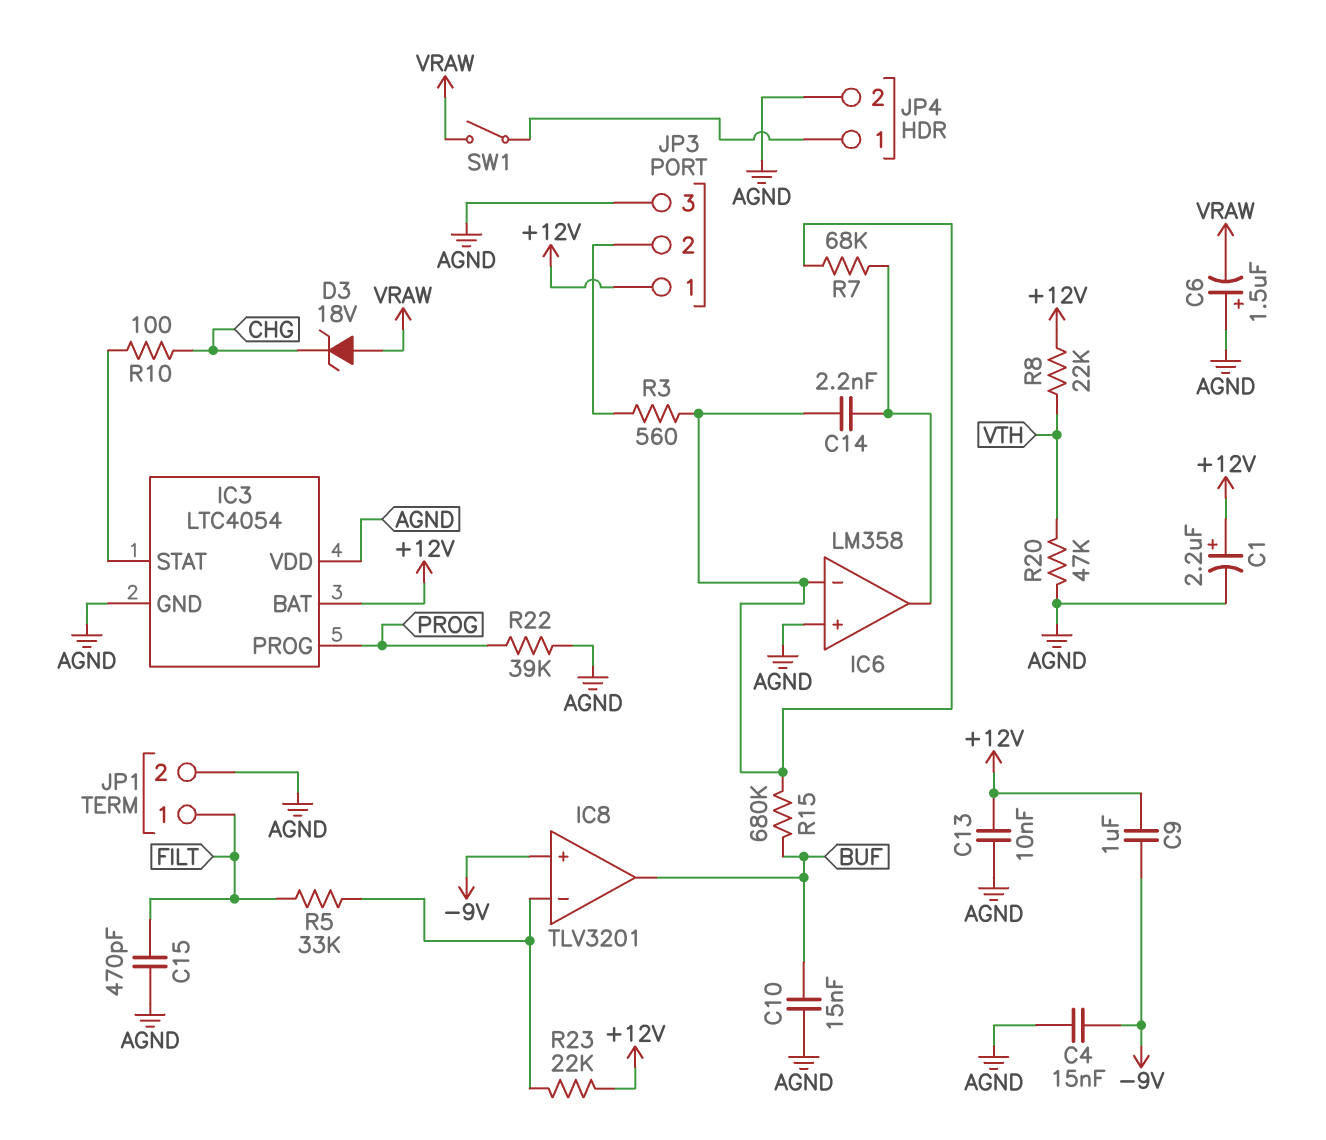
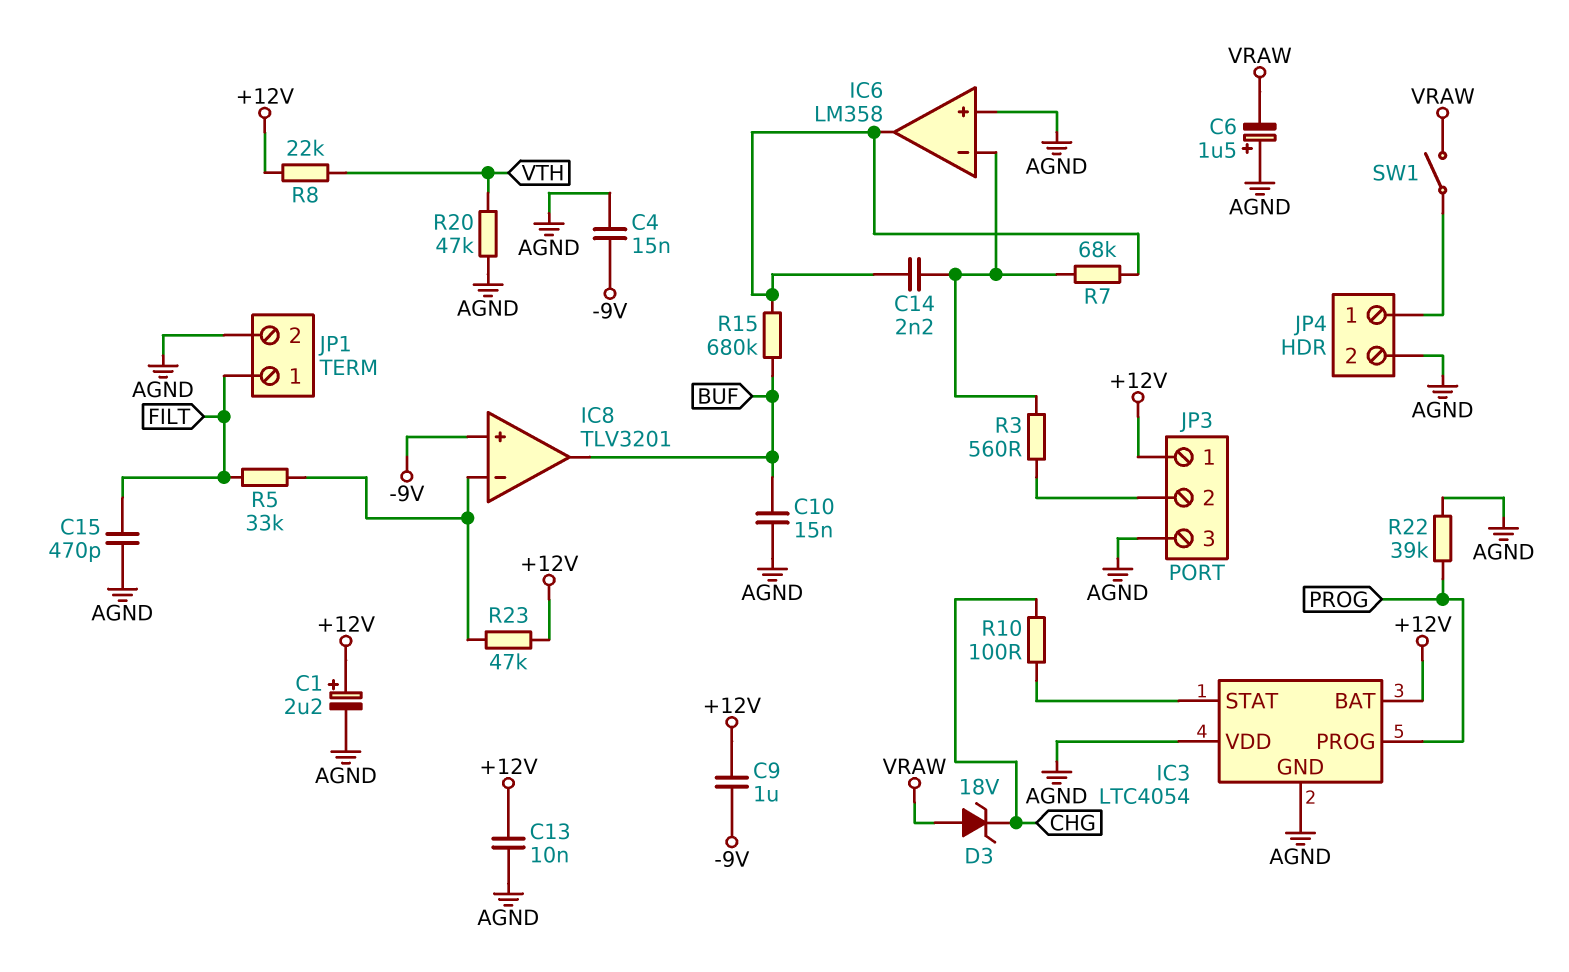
R15: 680k (BUF, IC6/in-) -> 680k (BUF, IC6/out)
R23: 22k (+12V, IC8/in-) -> 47k (+12V, IC8/in-)

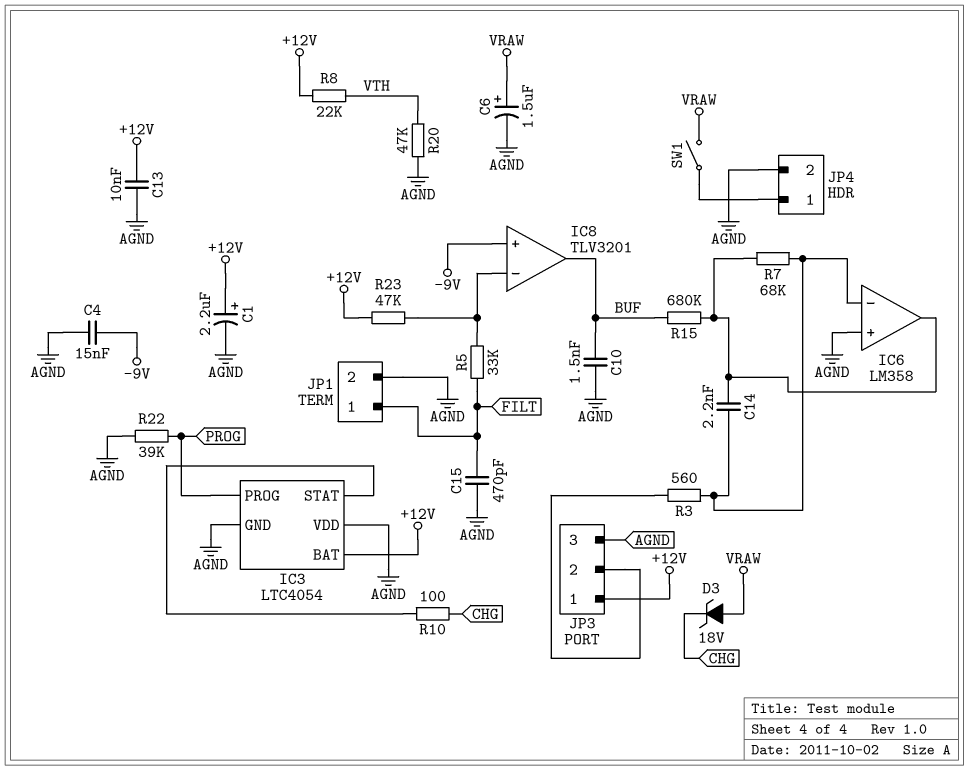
C6: 1.5uF (plus AGND, minus VRAW) -> 1.5uF (plus VRAW, minus AGND)
C9: 1uF (+12V, -9V) -> none
C10: 15nF (AGND, BUF) -> 1.5nF (AGND, BUF)

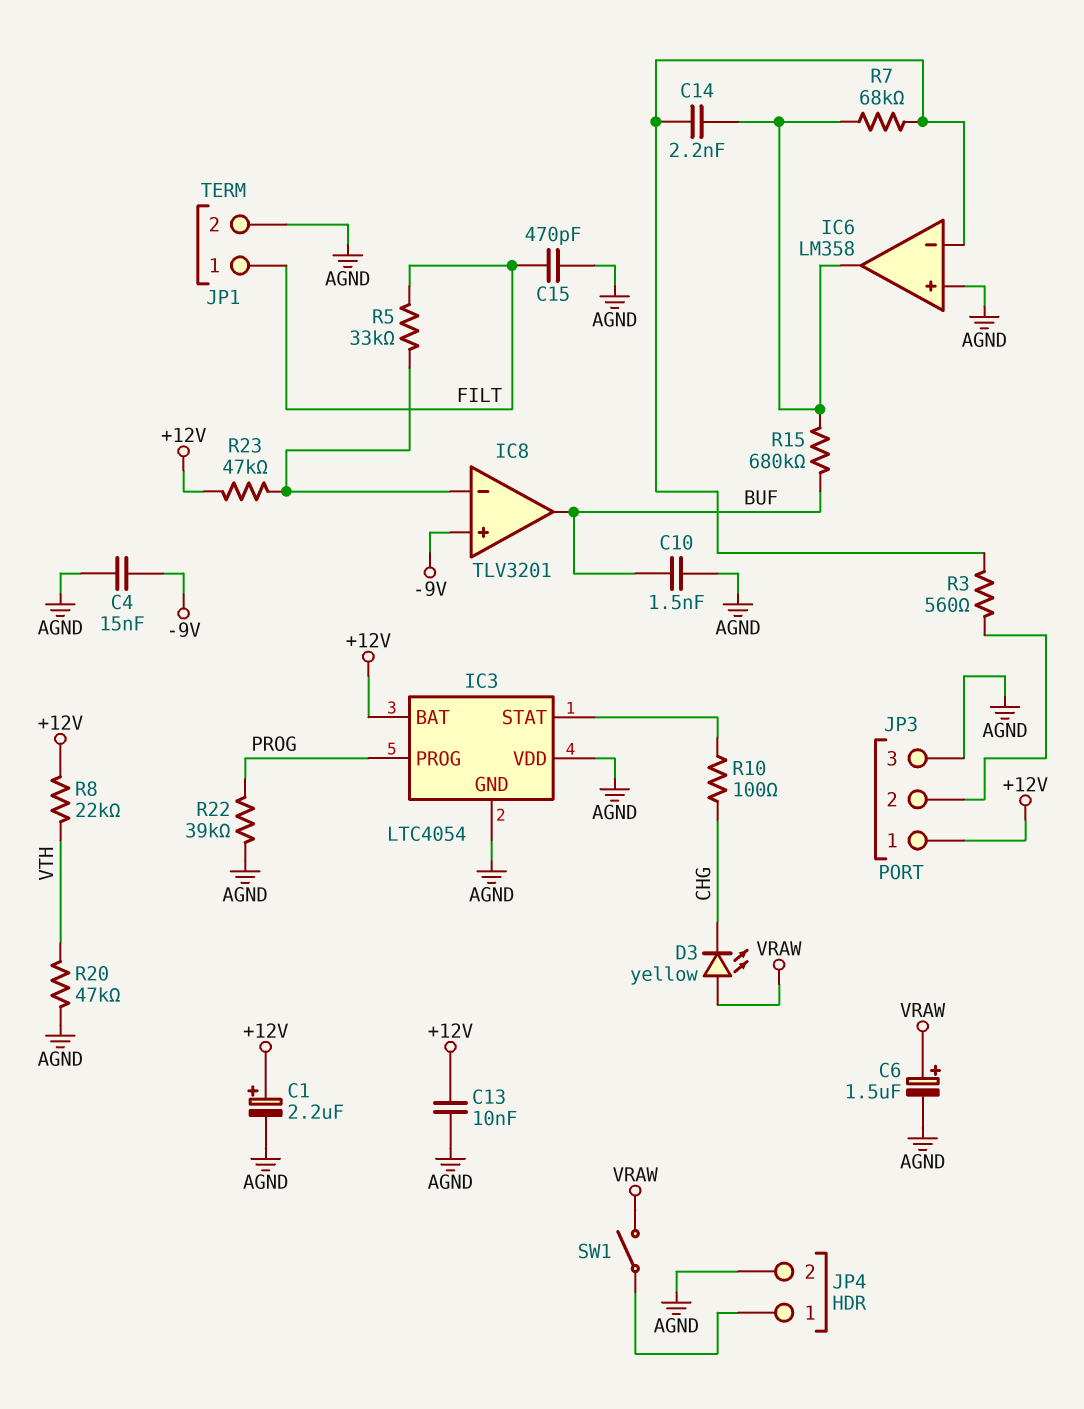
D3: zener 18V (A VRAW, K CHG) -> LED yellow (A VRAW, K CHG)

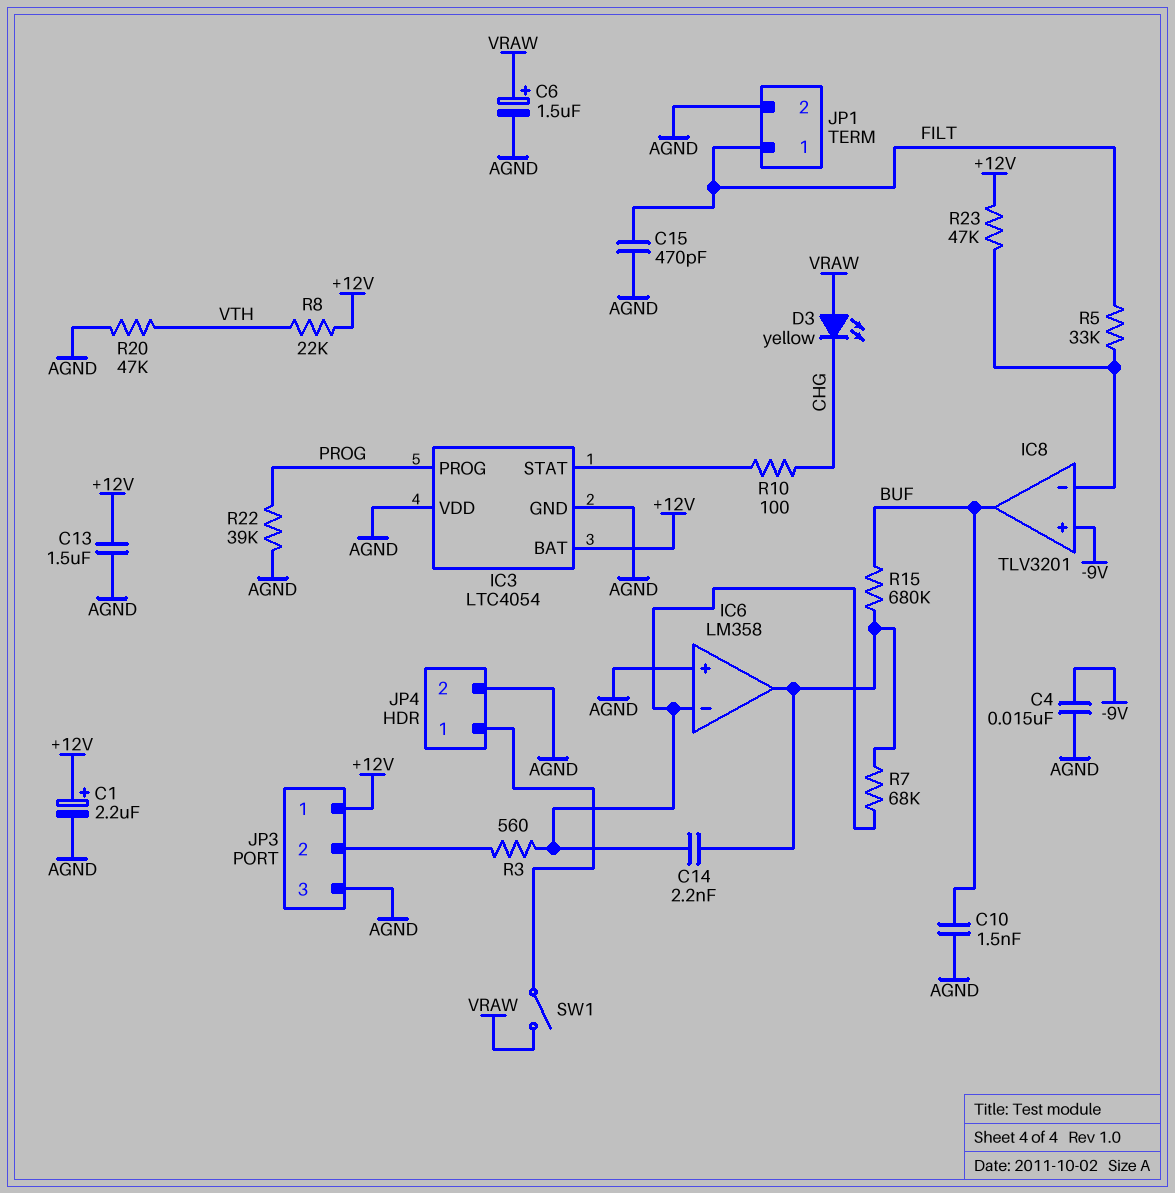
C13: 10nF (+12V, AGND) -> 1.5uF (+12V, AGND)

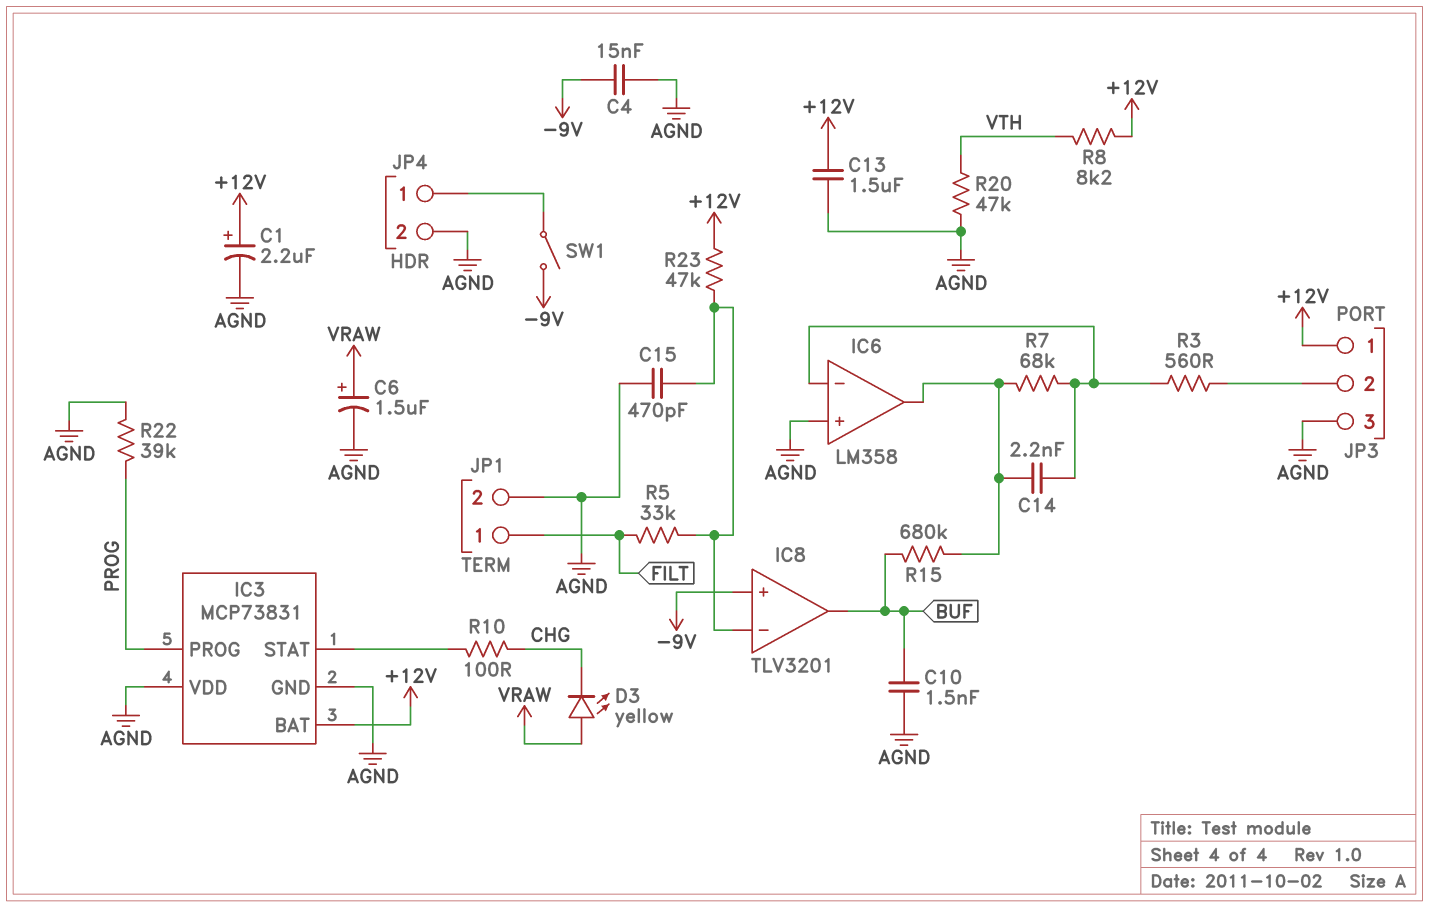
C15: 470pF (AGND, FILT) -> 470pF (AGND, IC8/in-)
IC3: LTC4054 -> MCP73831
R8: 22k (+12V, VTH) -> 8.2k (+12V, VTH)
SW1: switch (JP4/1, VRAW) -> switch (-9V, JP4/1)

